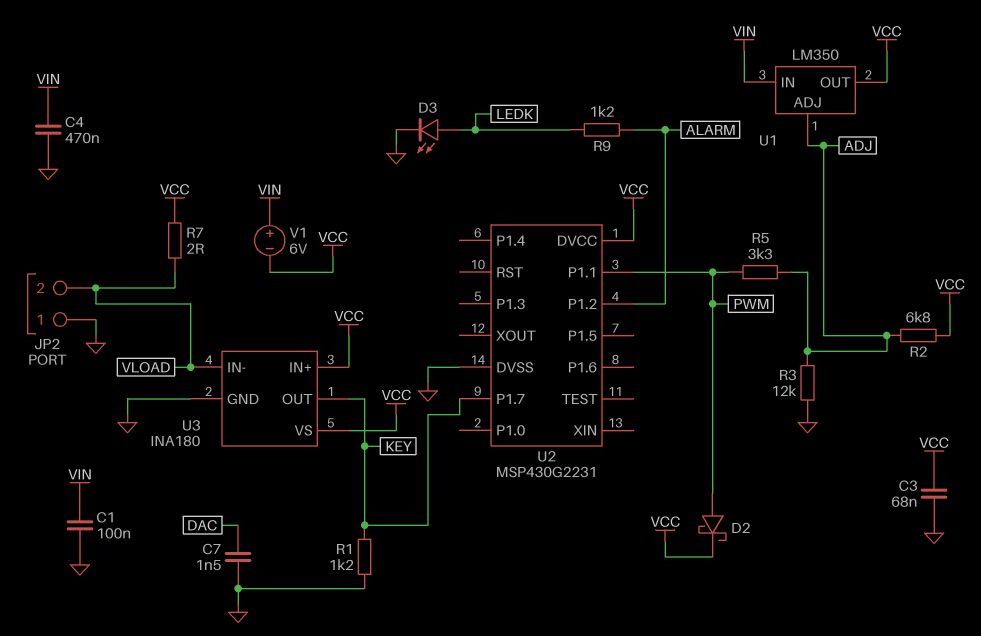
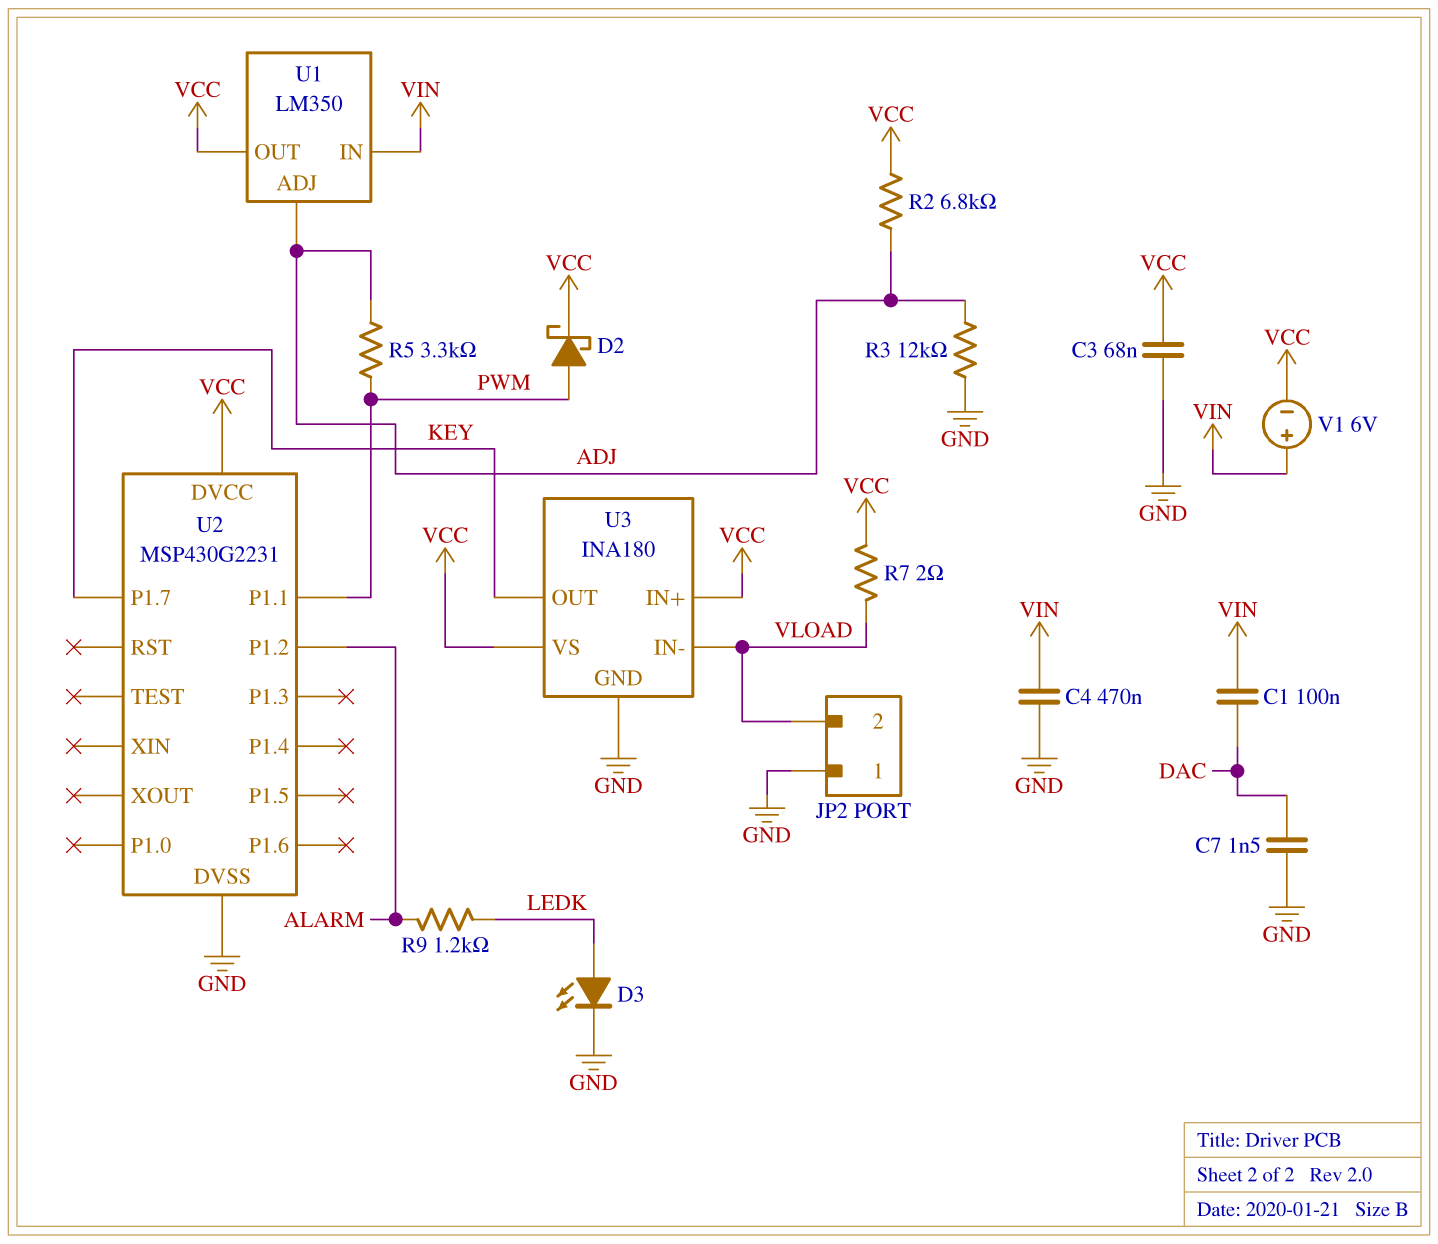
C1: 100nF (GND, VIN) -> 100nF (DAC, VIN)
R1: 1.2k (GND, KEY) -> none

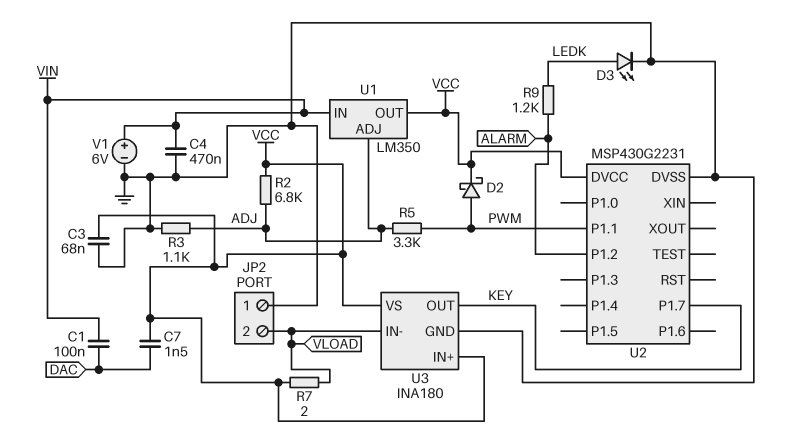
C7: 1.5nF (DAC, GND) -> 1.5nF (DAC, VCC)
R3: 12k (ADJ, GND) -> 1.1k (ADJ, GND)
V1: 6V (plus VIN, minus VCC) -> 6V (plus VIN, minus GND)

